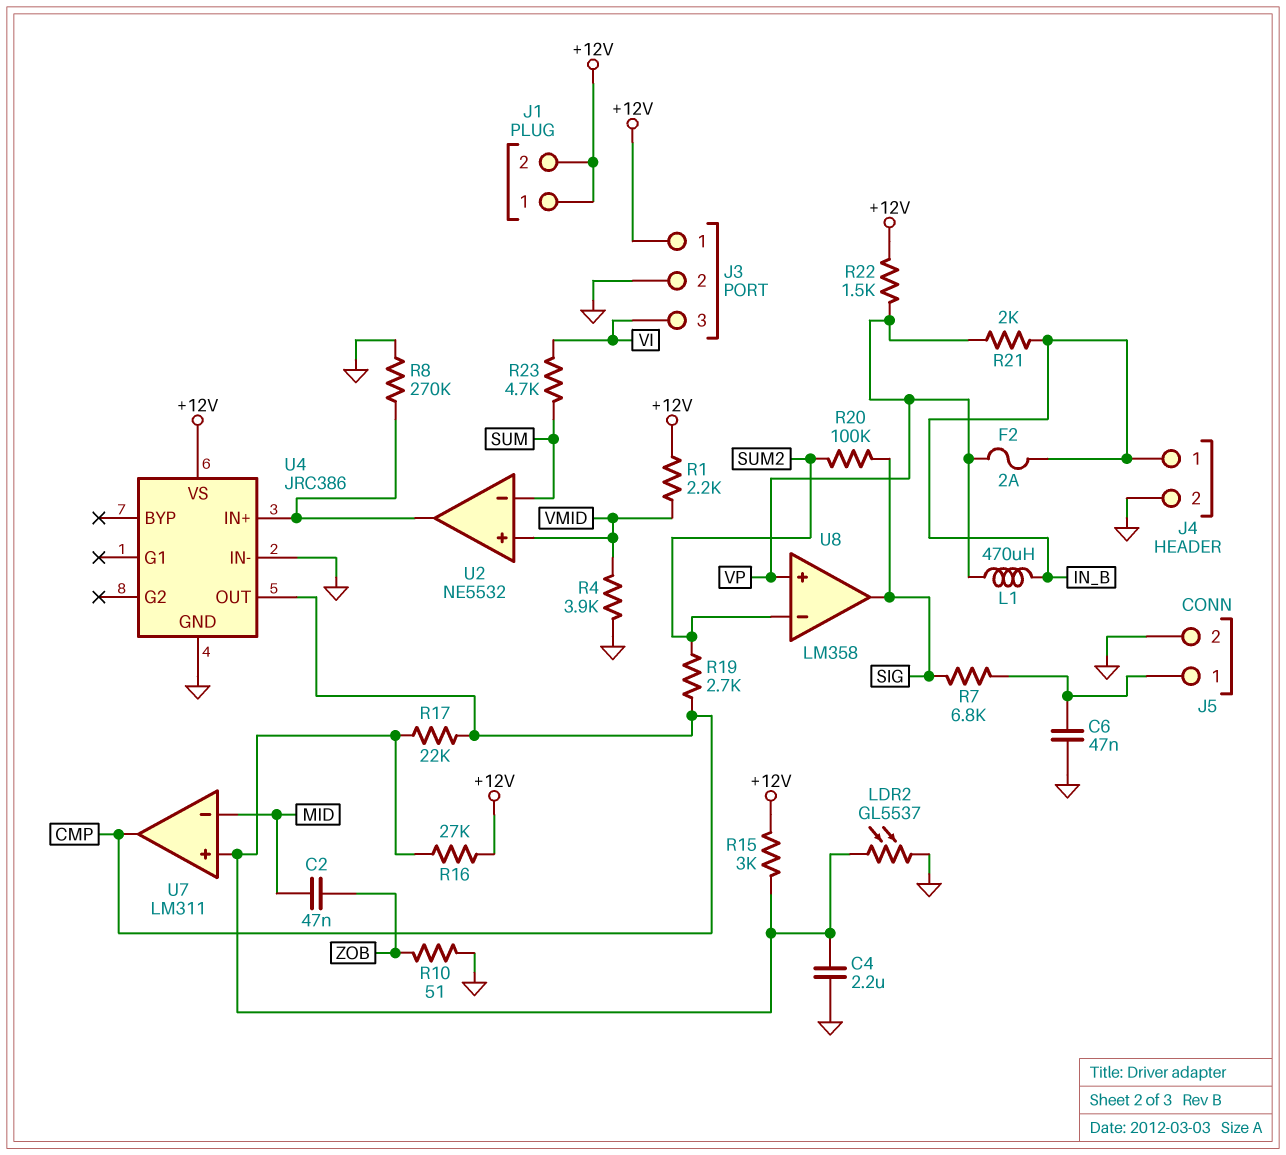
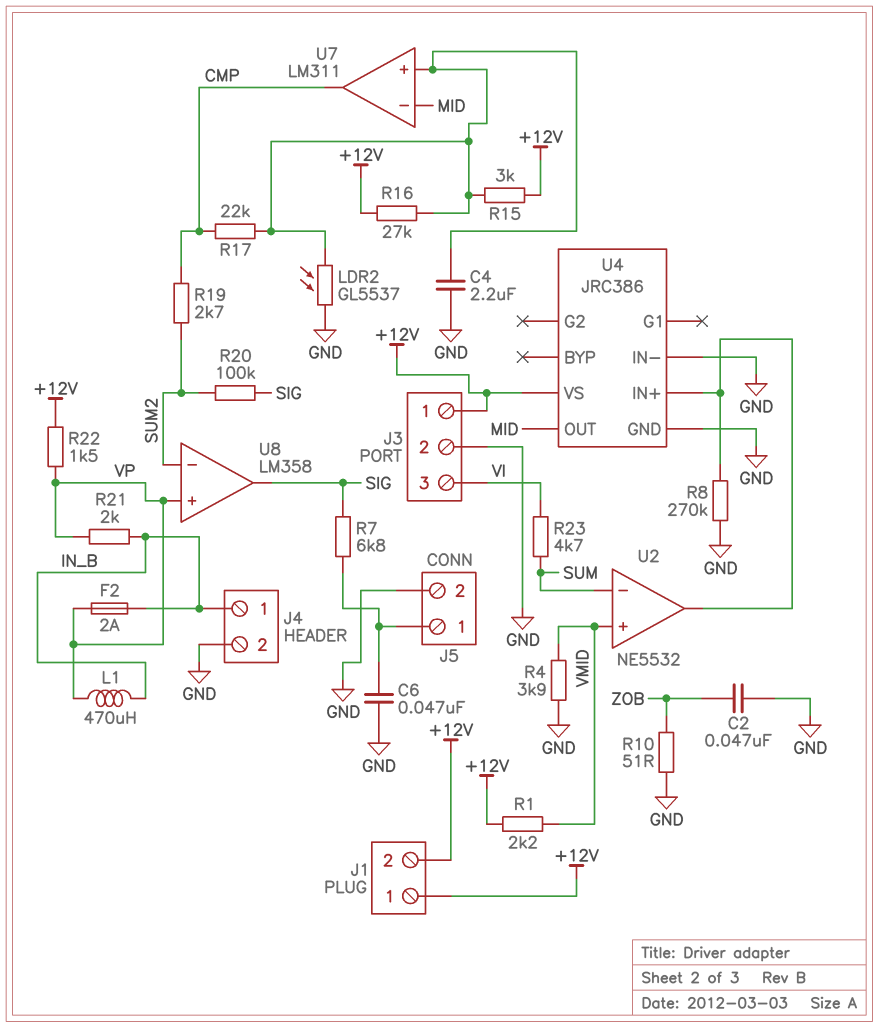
C2: 47nF (MID, ZOB) -> 47nF (GND, ZOB)
U4 pin OUT: CMP -> MID

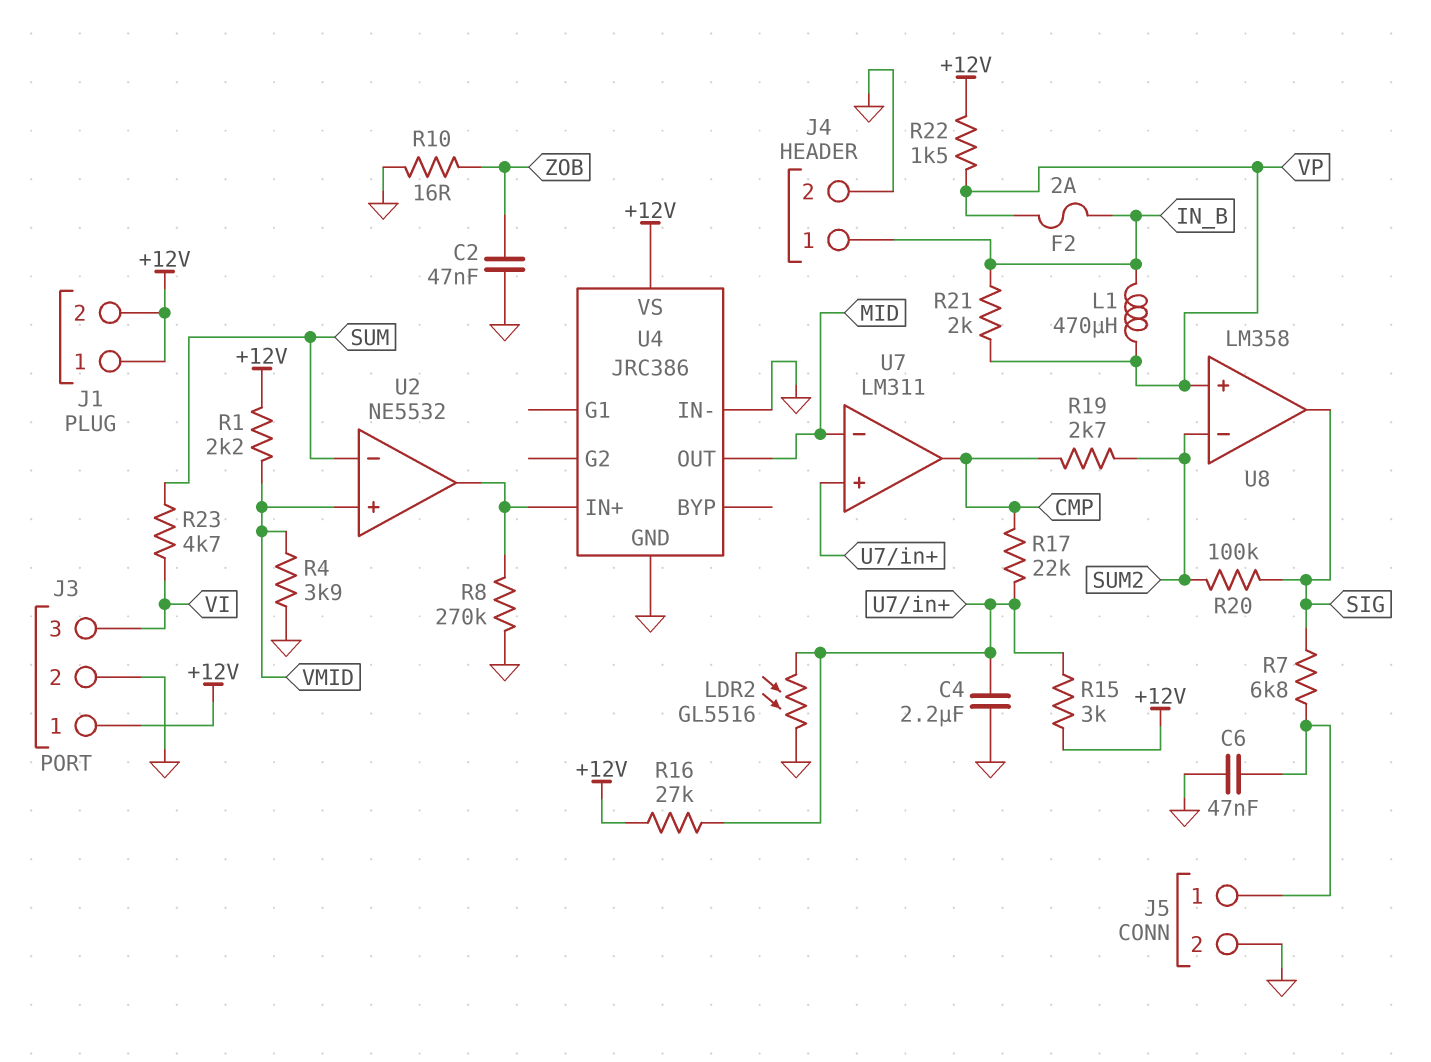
LDR2: GL5537 (GND, U7/in+) -> GL5516 (GND, U7/in+)
R10: 51 (GND, ZOB) -> 16 (GND, ZOB)

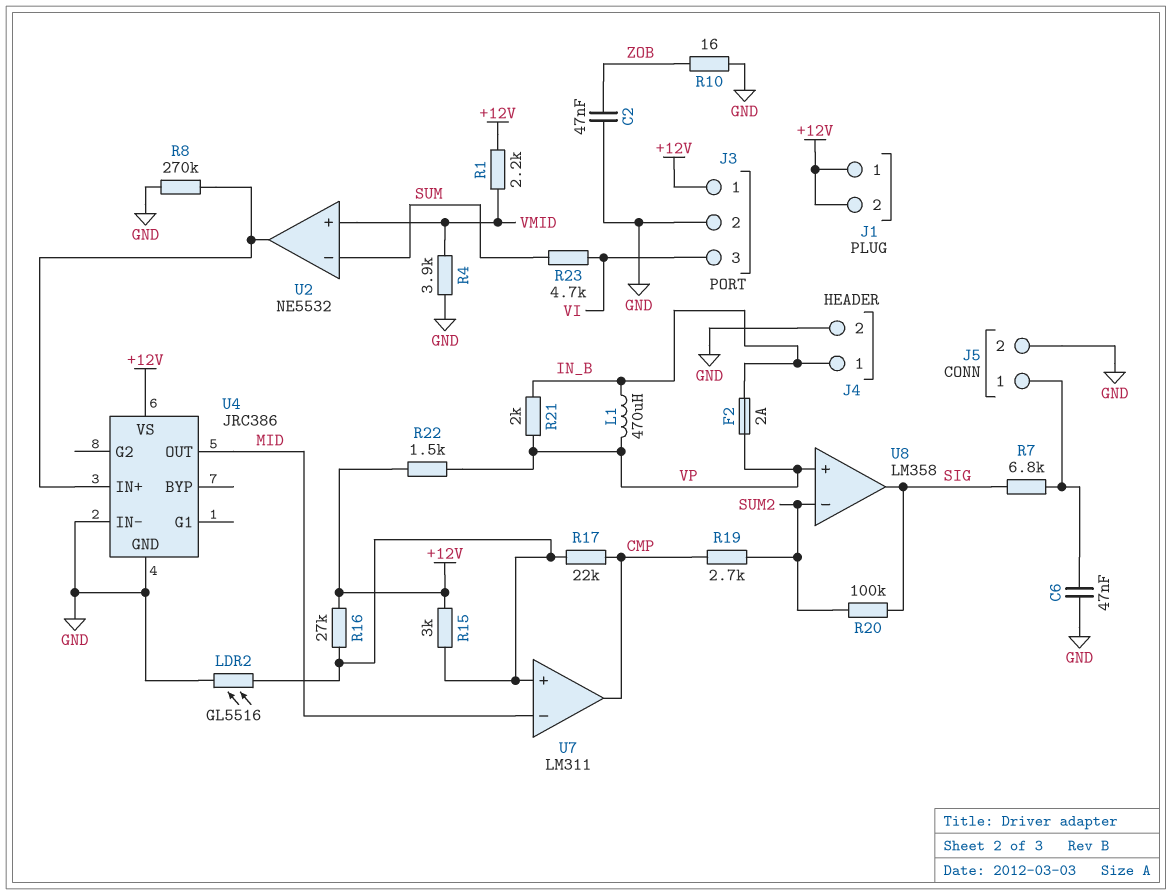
C4: 2.2uF (GND, U7/in+) -> none

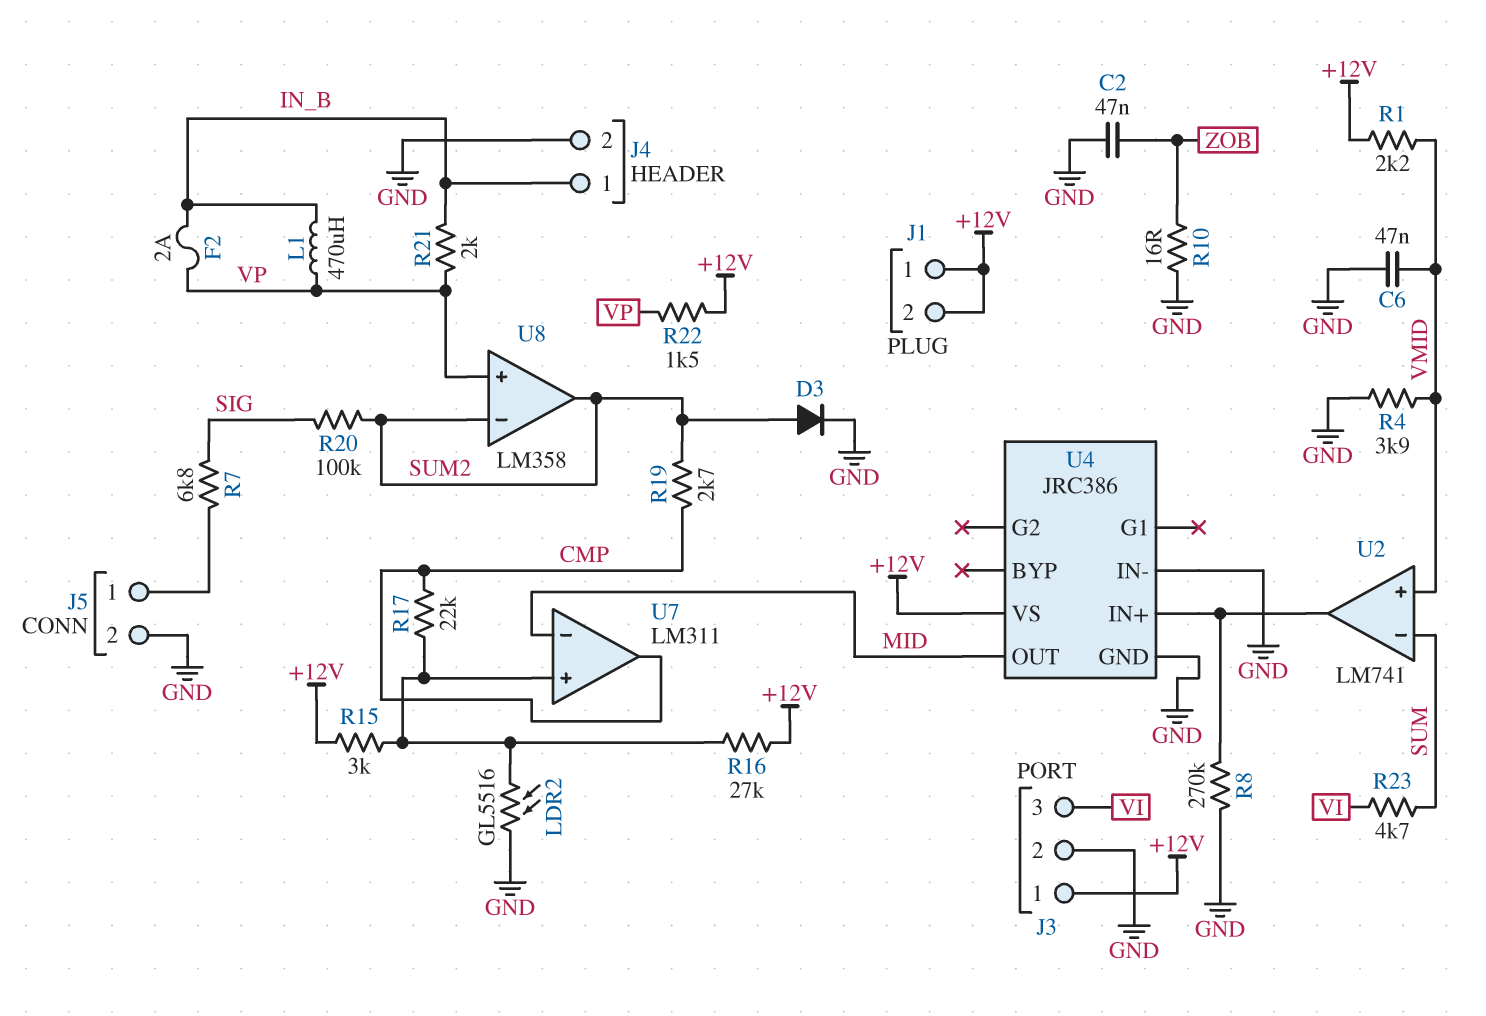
C6: 47nF (GND, J5/1) -> 47nF (GND, VMID)
D3: none -> diode (A SUM2, K GND)
U2: NE5532 -> LM741
U8 pin out: SIG -> SUM2

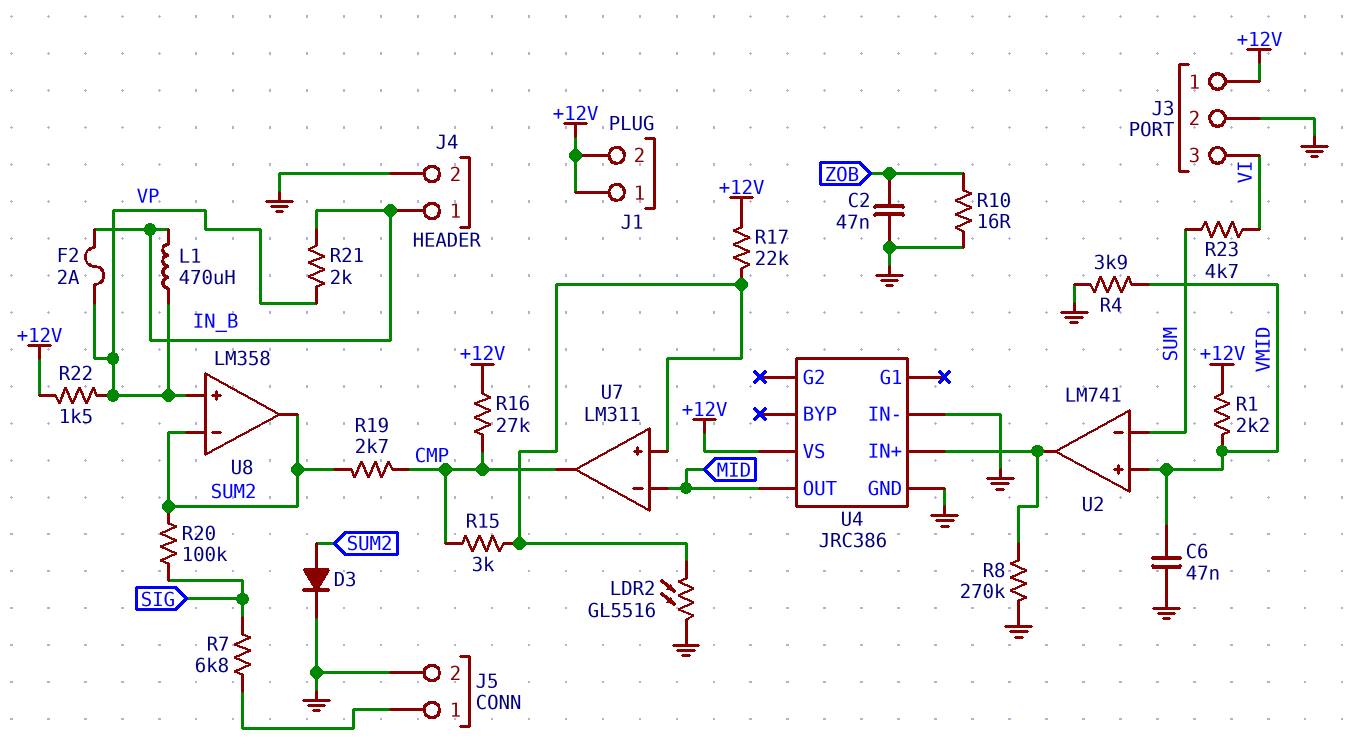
R15: 3k (+12V, U7/in+) -> 3k (CMP, U7/in+)
R16: 27k (+12V, U7/in+) -> 27k (+12V, CMP)
R17: 22k (CMP, U7/in+) -> 22k (+12V, U7/in+)

